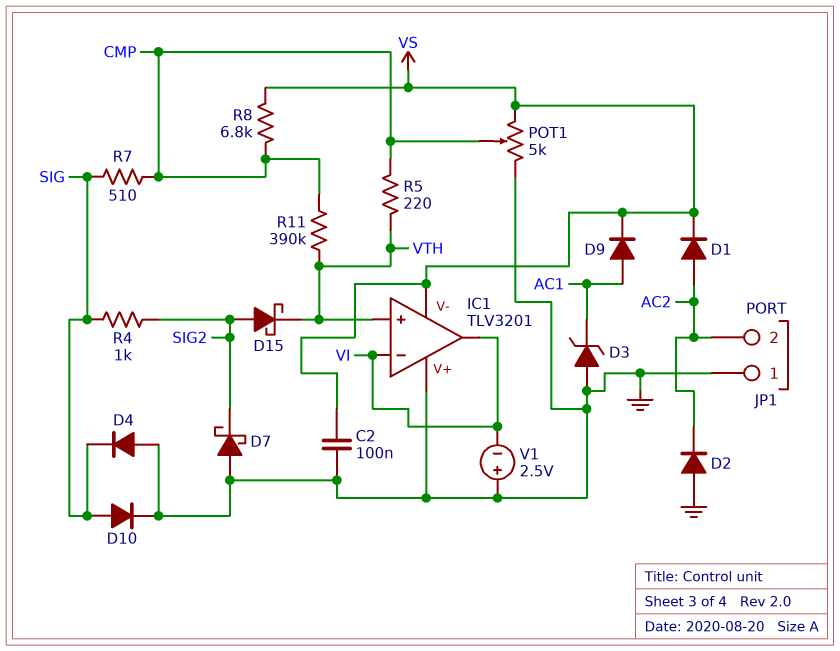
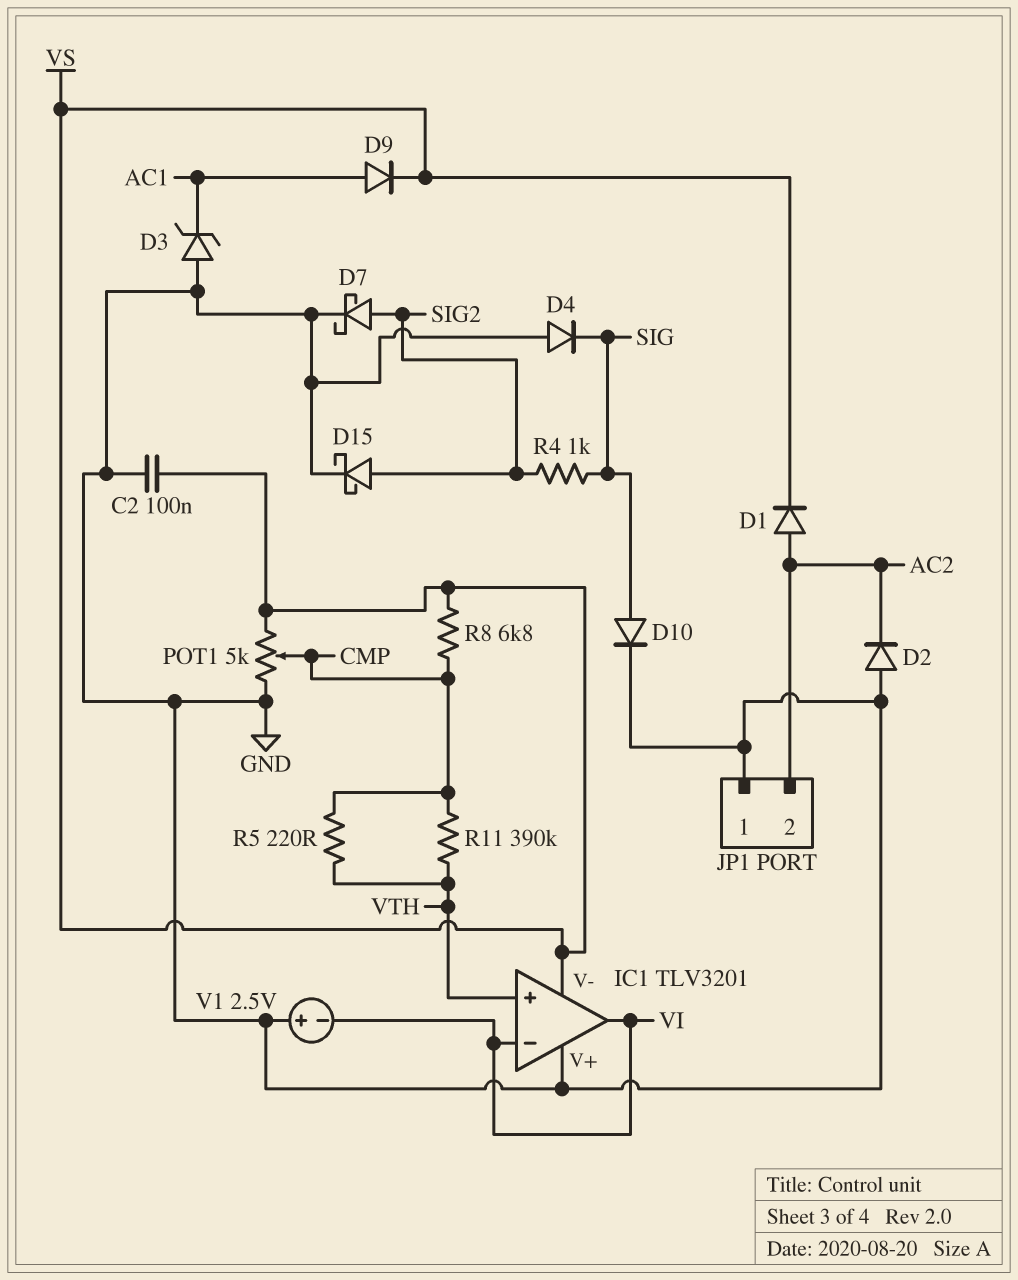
D7: schottky (A GND, K SIG2) -> schottky (A SIG2, K GND)
D15: schottky (A SIG2, K VTH) -> schottky (A SIG2, K GND)
R7: 510 (CMP, SIG) -> none

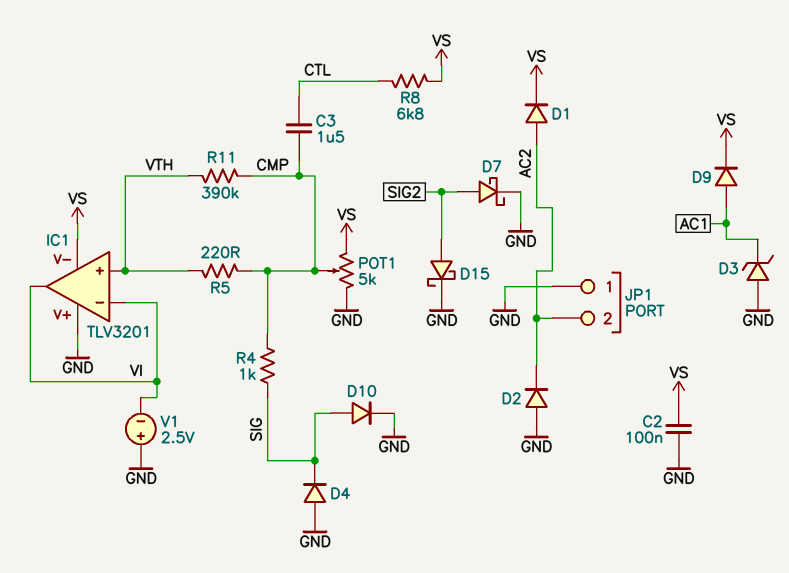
C3: none -> 1.5uF (CMP, CTL)
R4: 1k (SIG, SIG2) -> 1k (CMP, SIG)
R8: 6.8k (CMP, VS) -> 6.8k (CTL, VS)

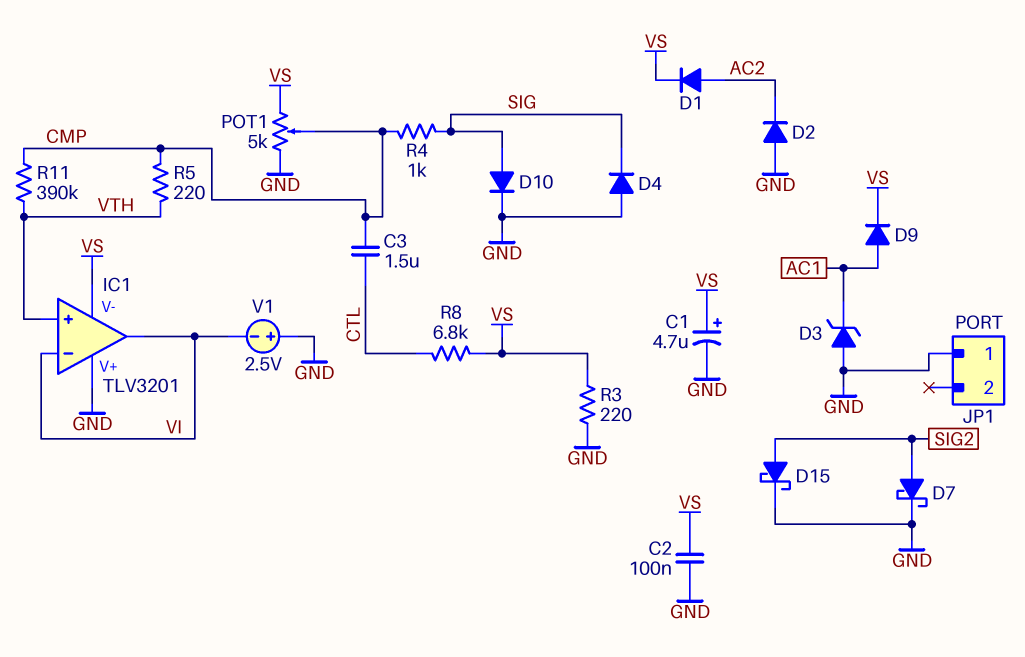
C1: none -> 4.7uF (plus VS, minus GND)
JP1 pin 2: AC2 -> none
R3: none -> 220 (GND, VS)

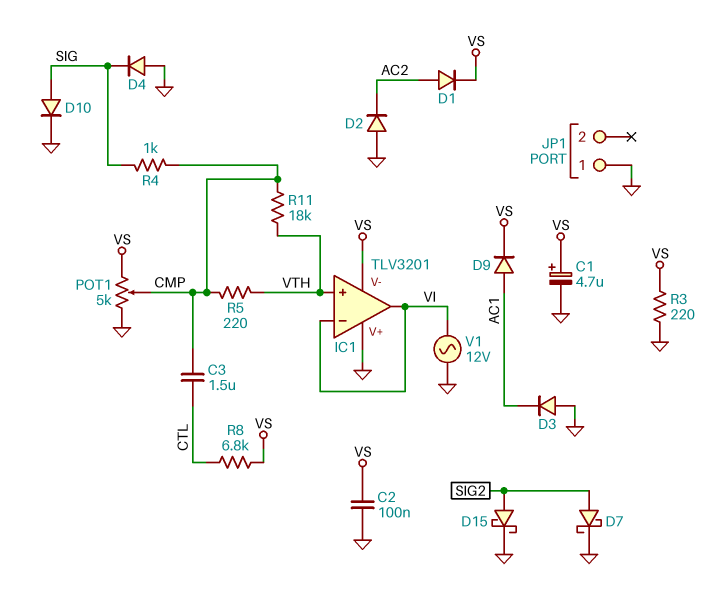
D3: zener (A GND, K AC1) -> diode (A GND, K AC1)
R11: 390k (CMP, VTH) -> 18k (CMP, VTH)
V1: 2.5V (plus GND, minus VI) -> AC 12V (GND, VI)

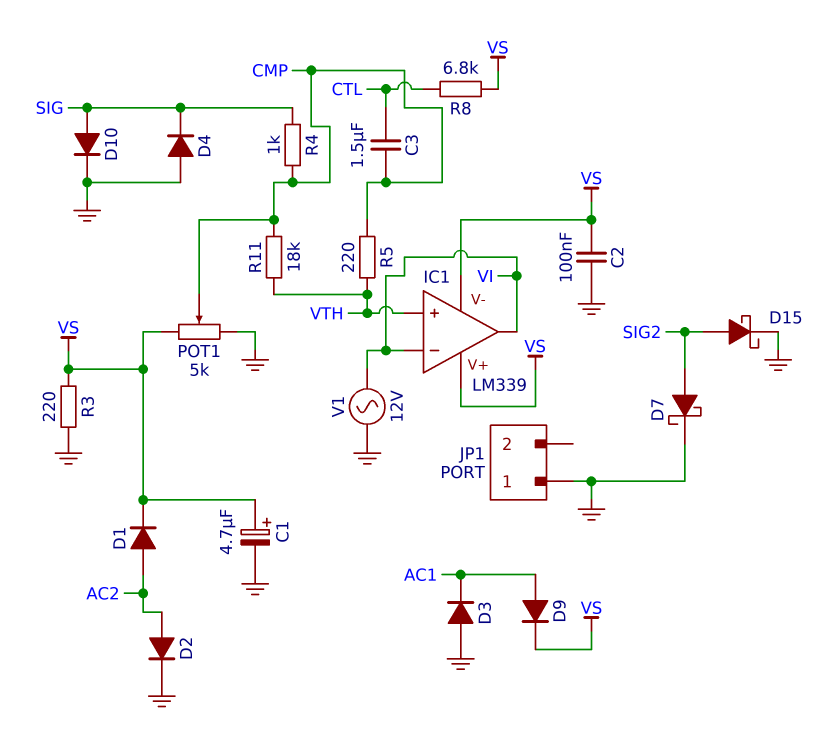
D2: diode (A GND, K AC2) -> diode (A AC2, K GND)
IC1: TLV3201 -> LM339
IC1 pin V+: GND -> VS

